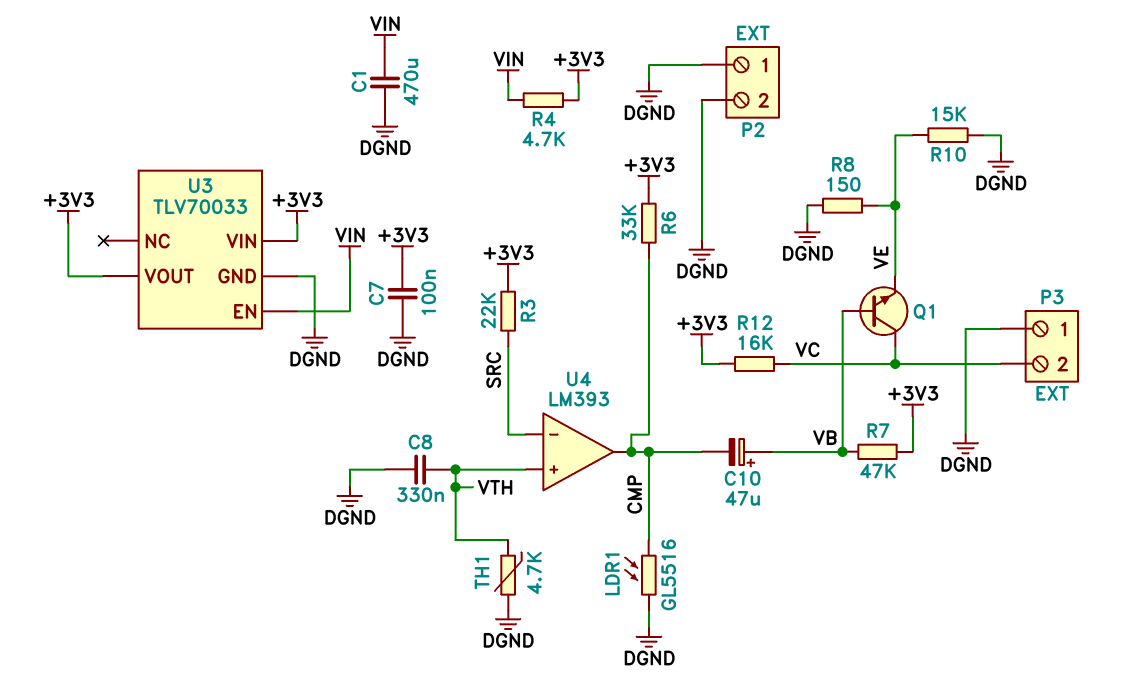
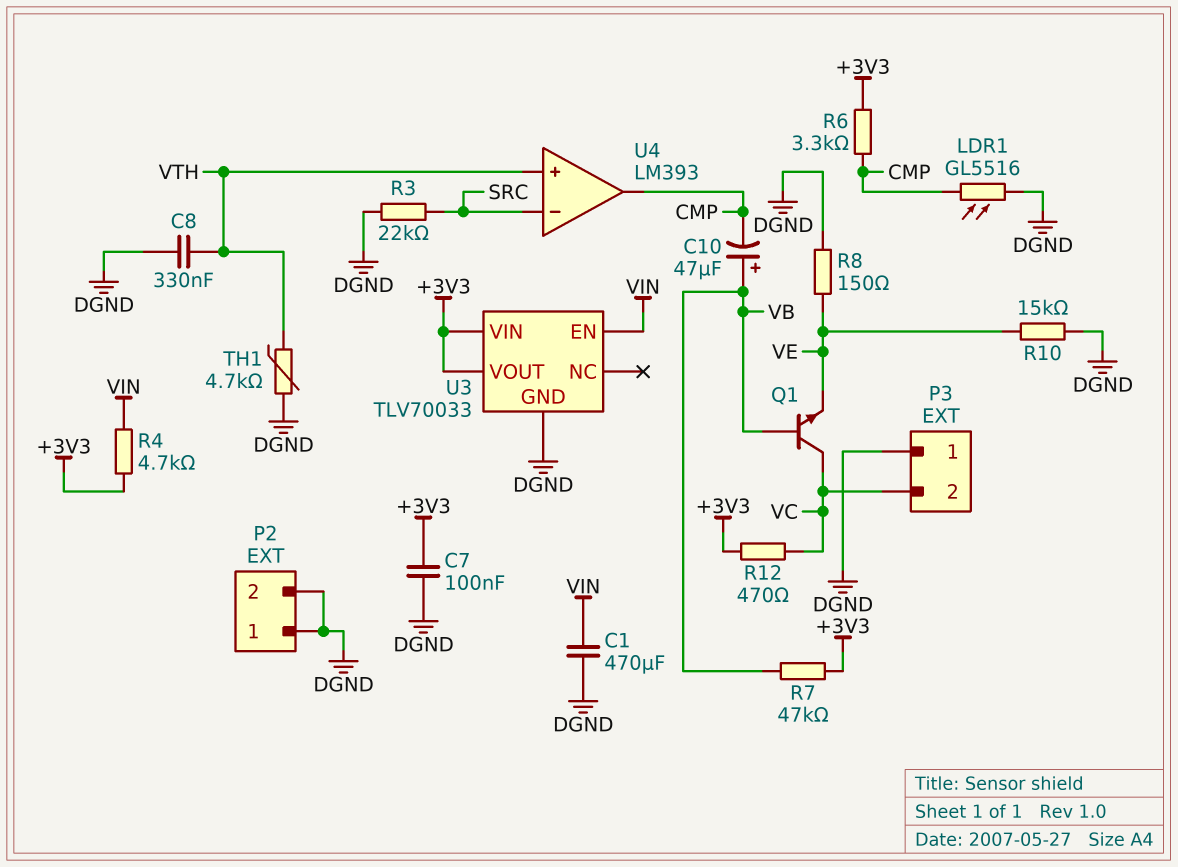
R3: 22k (+3V3, SRC) -> 22k (DGND, SRC)
R6: 33k (+3V3, CMP) -> 3.3k (+3V3, CMP)
R12: 16k (+3V3, VC) -> 470 (+3V3, VC)

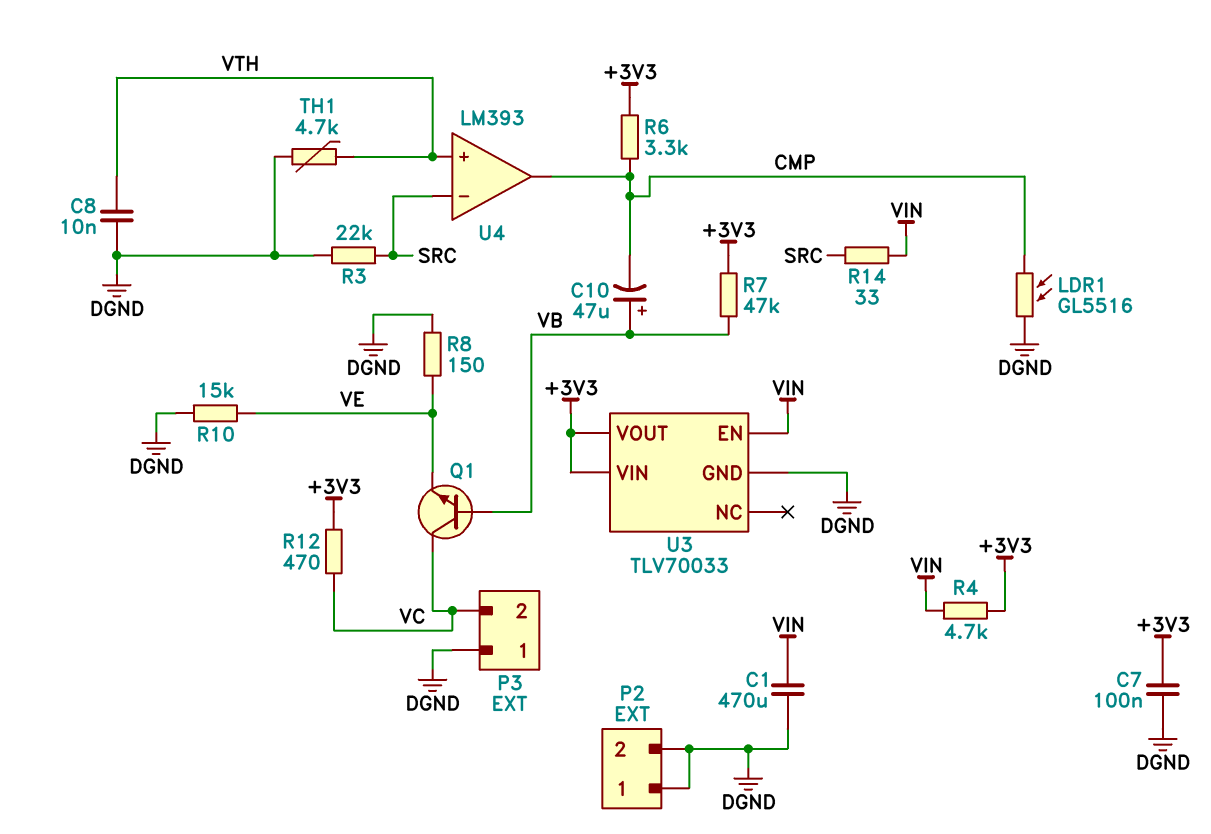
C8: 330nF (DGND, VTH) -> 10nF (DGND, VTH)
R14: none -> 33 (SRC, VIN)

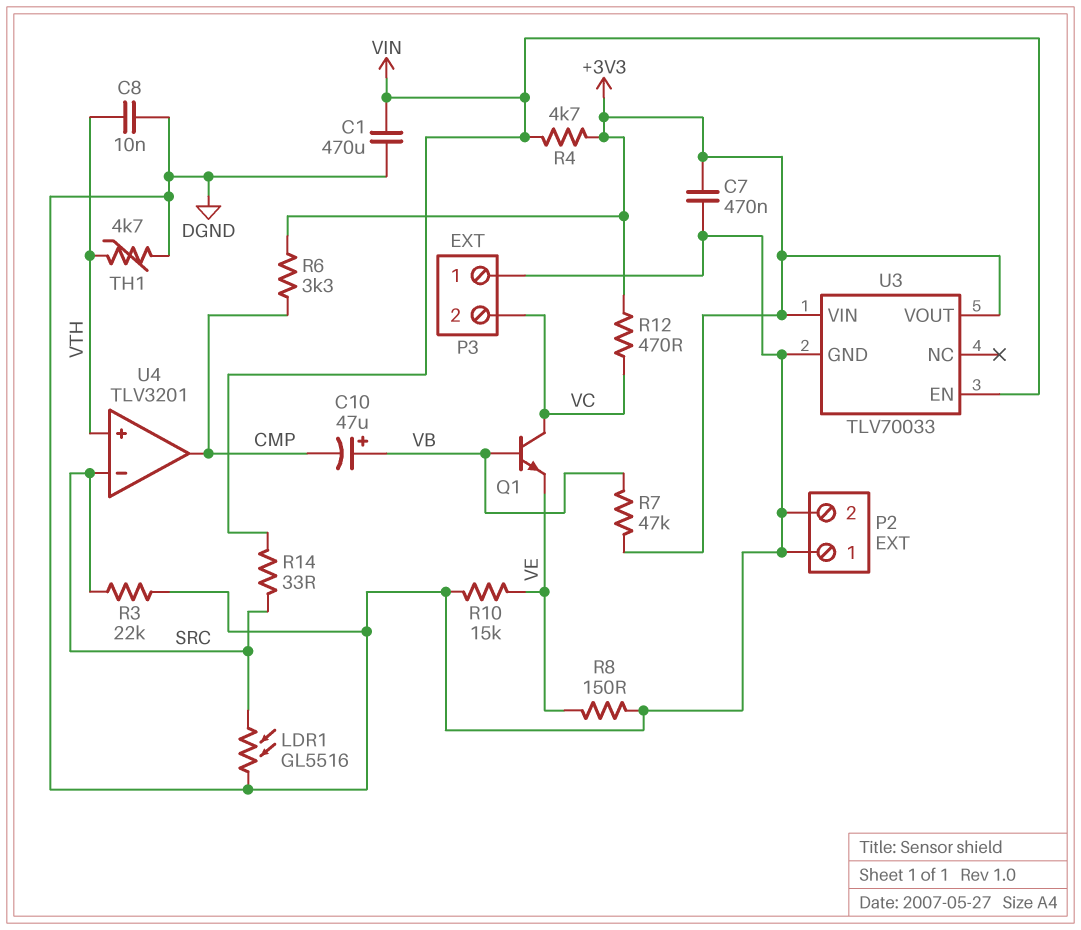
C7: 100nF (+3V3, DGND) -> 470nF (+3V3, DGND)
LDR1: GL5516 (CMP, DGND) -> GL5516 (DGND, SRC)
U4: LM393 -> TLV3201

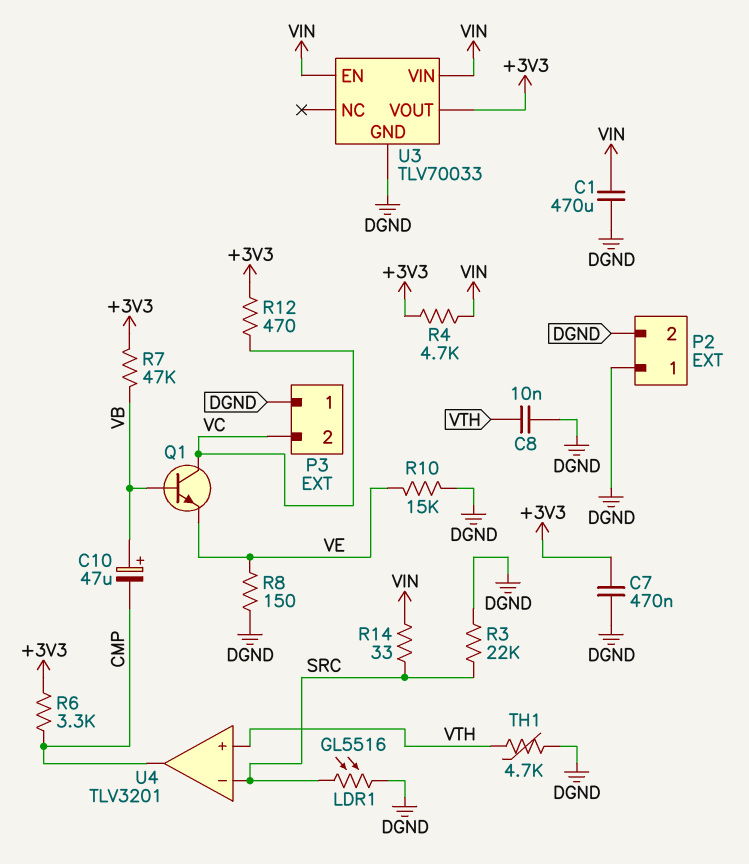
U3 pin VIN: +3V3 -> VIN

